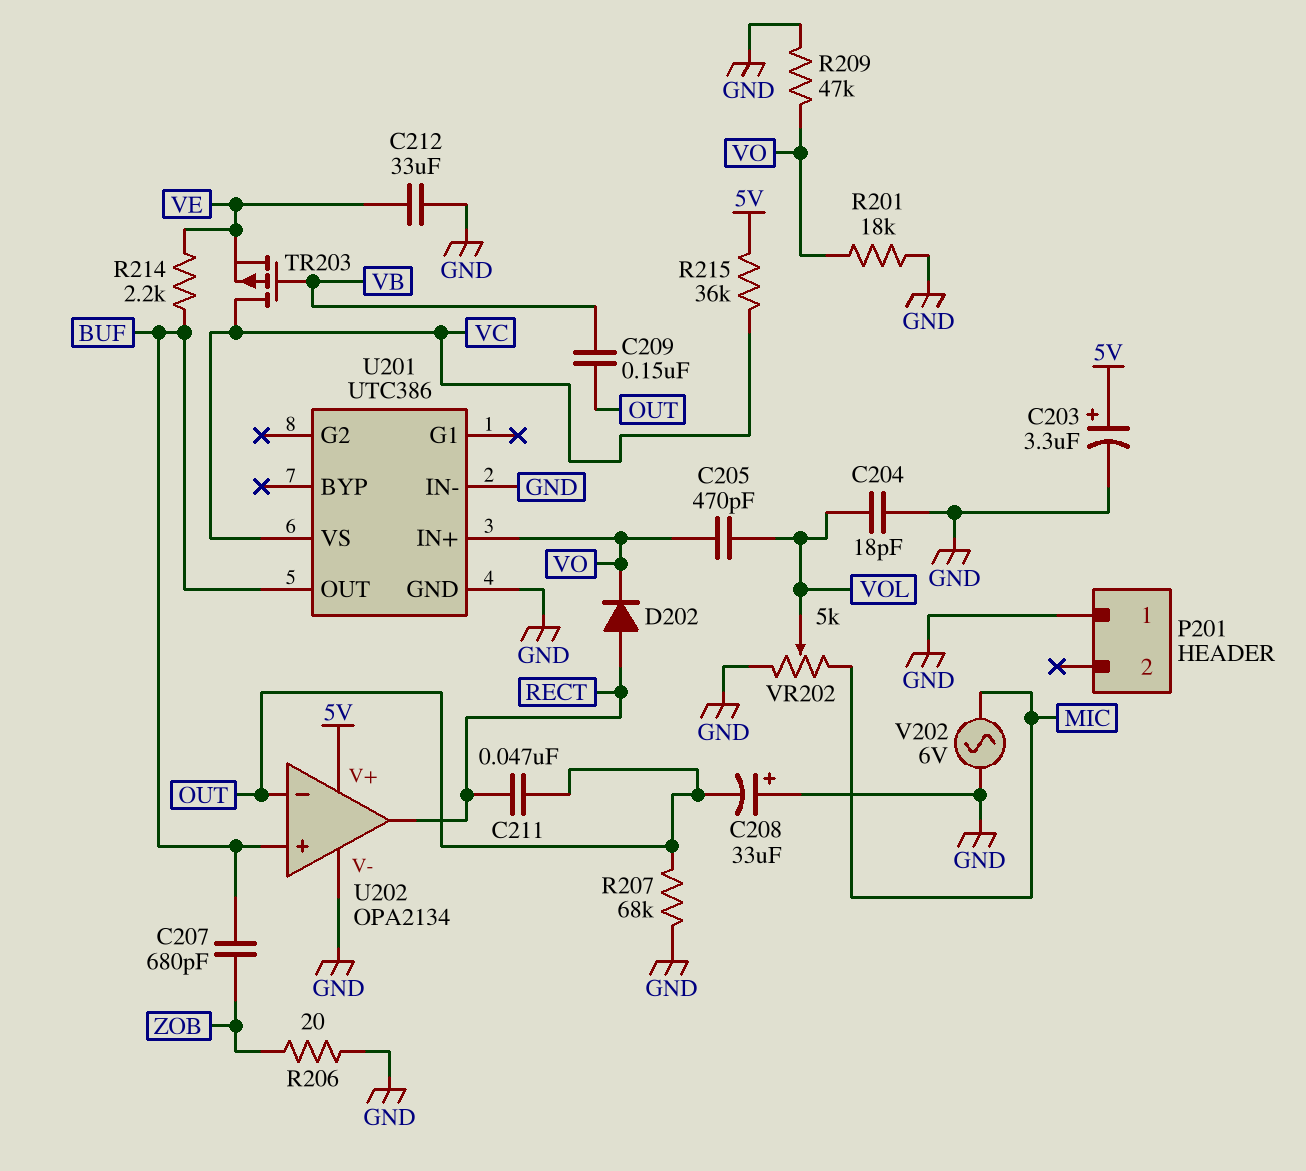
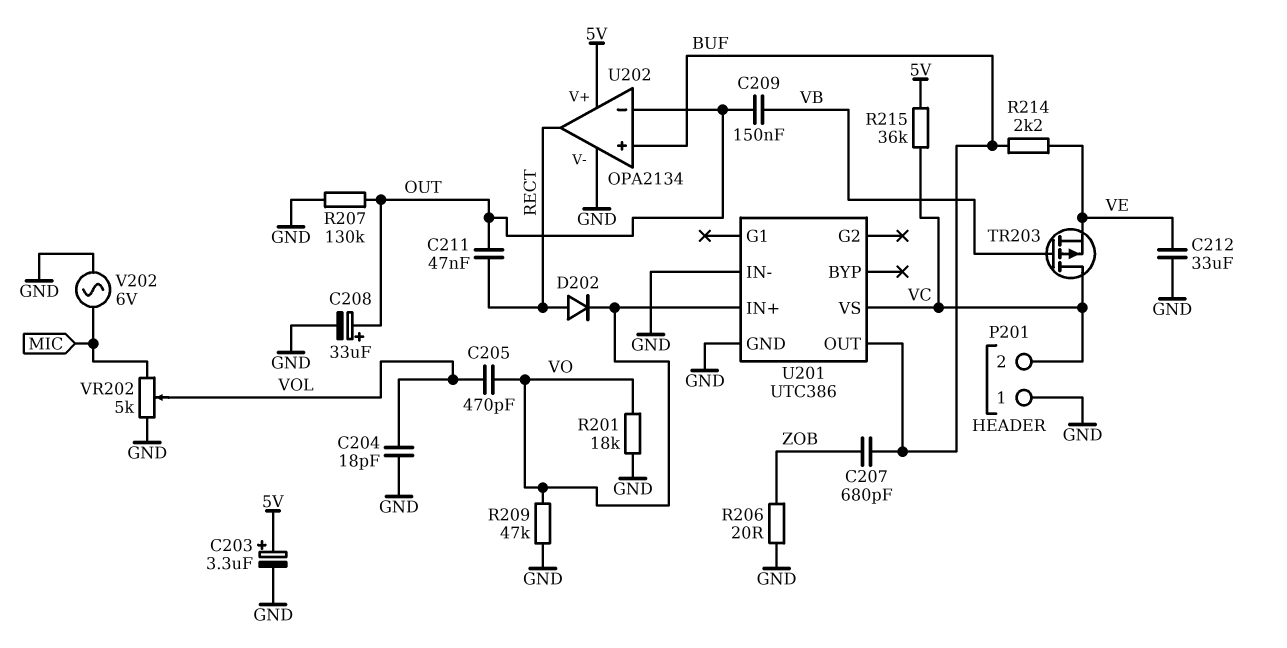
C208: 33uF (plus GND, minus OUT) -> 33uF (plus OUT, minus GND)
P201 pin 2: none -> VC
R207: 68k (GND, OUT) -> 130k (GND, OUT)

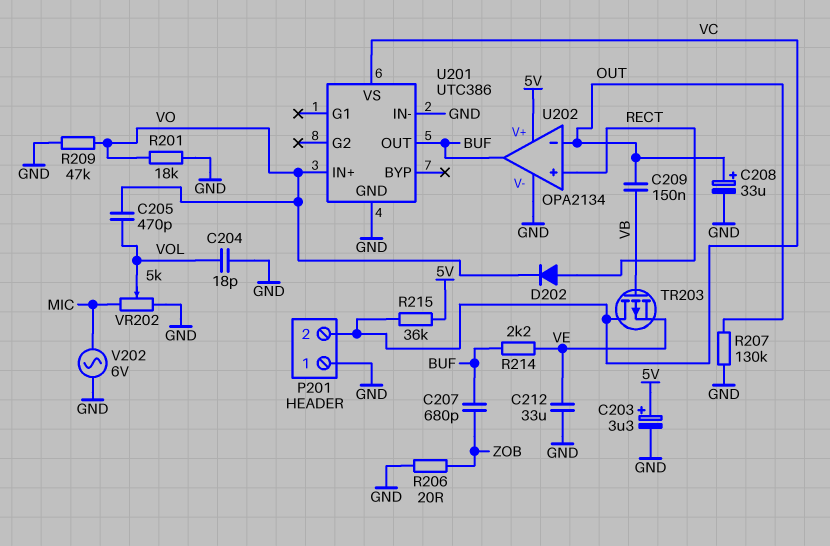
C211: 47nF (OUT, RECT) -> none
U202 pin in+: BUF -> RECT
U202 pin out: RECT -> BUF

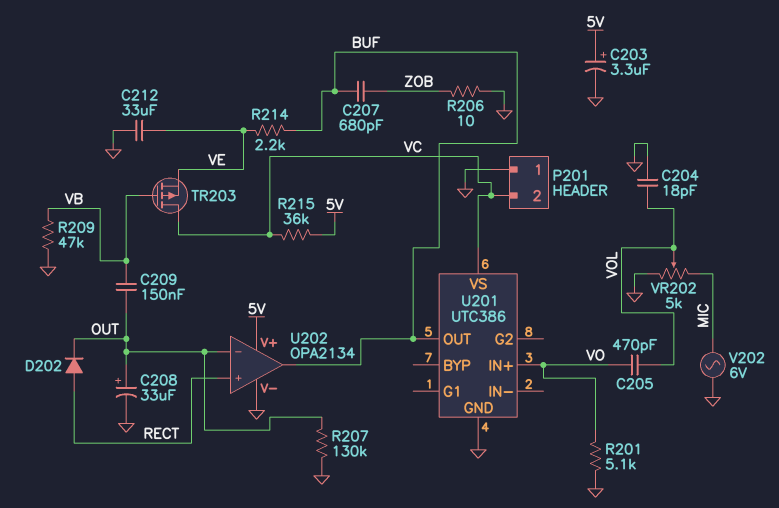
D202: diode (A RECT, K VO) -> diode (A RECT, K OUT)
R201: 18k (GND, VO) -> 5.1k (GND, VO)
R206: 20 (GND, ZOB) -> 10 (GND, ZOB)
R209: 47k (GND, VO) -> 47k (GND, VB)
U201 pin IN-: GND -> none

